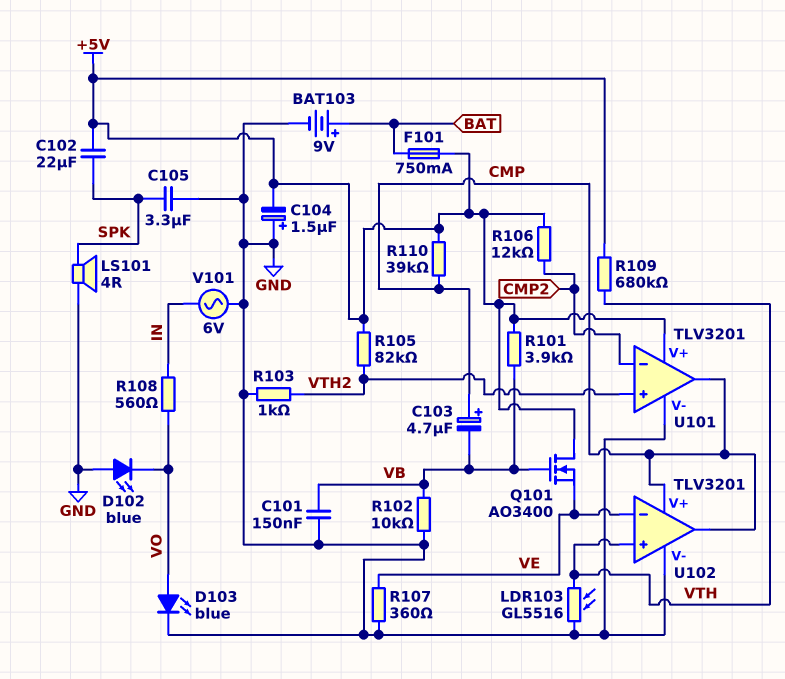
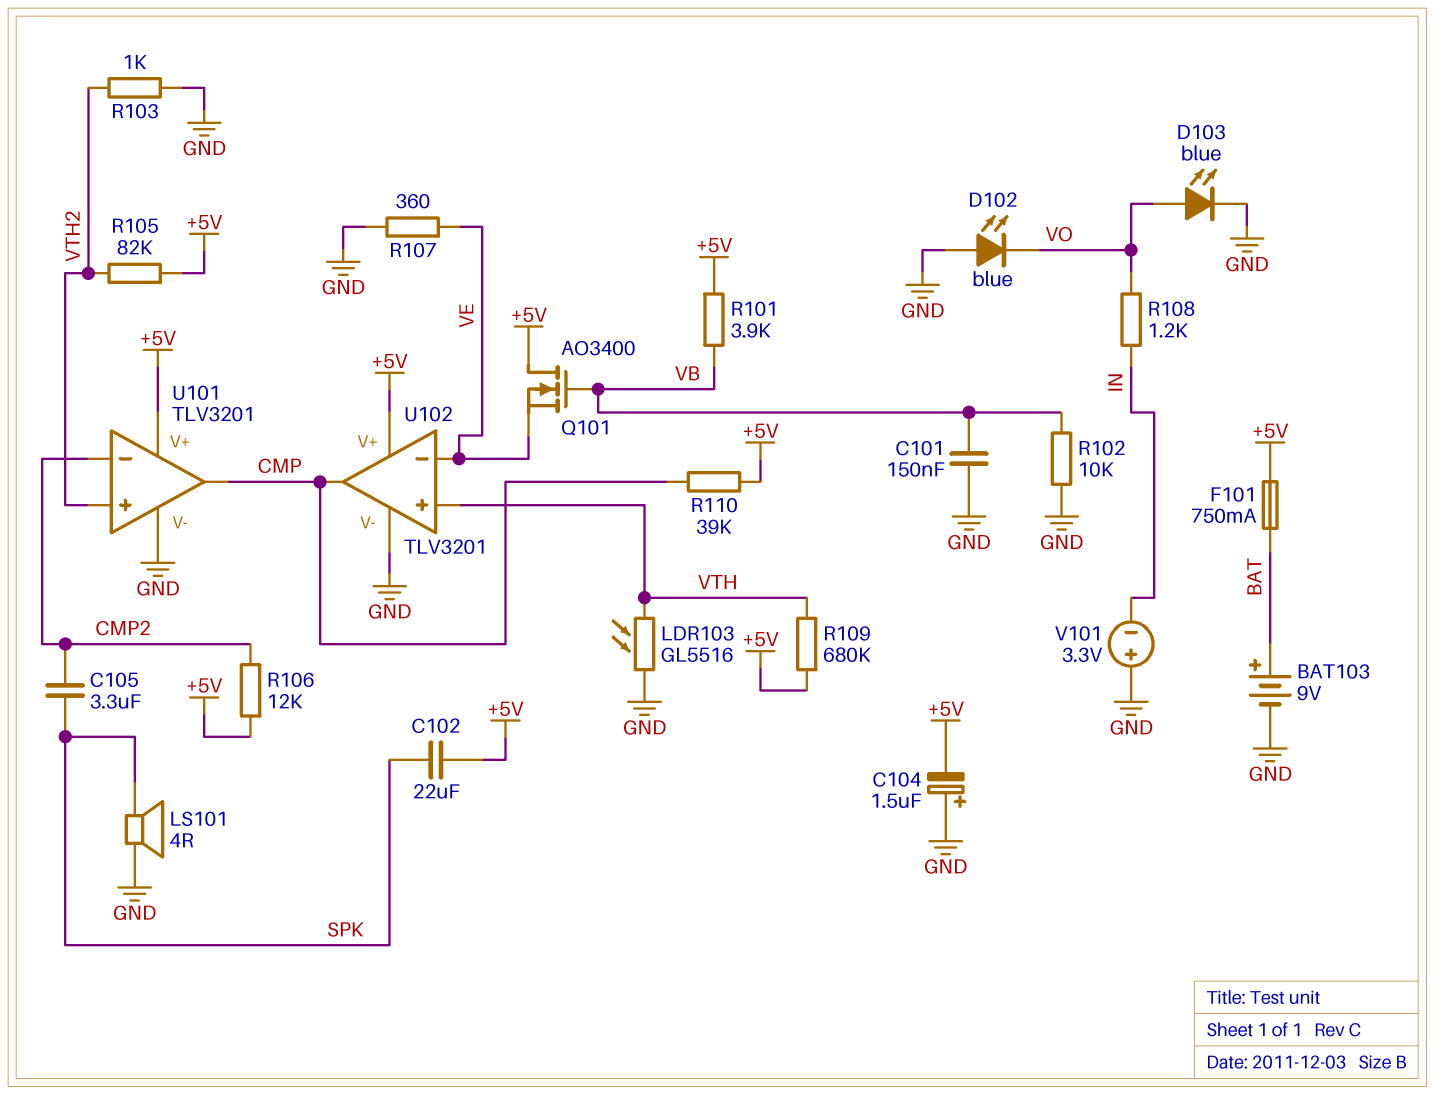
C103: 4.7uF (plus CMP, minus VB) -> none
C105: 3.3uF (GND, SPK) -> 3.3uF (CMP2, SPK)
R108: 560 (IN, VO) -> 1.2k (IN, VO)
U102 pin V+: CMP -> +5V
V101: AC 6V (GND, IN) -> 3.3V (plus GND, minus IN)

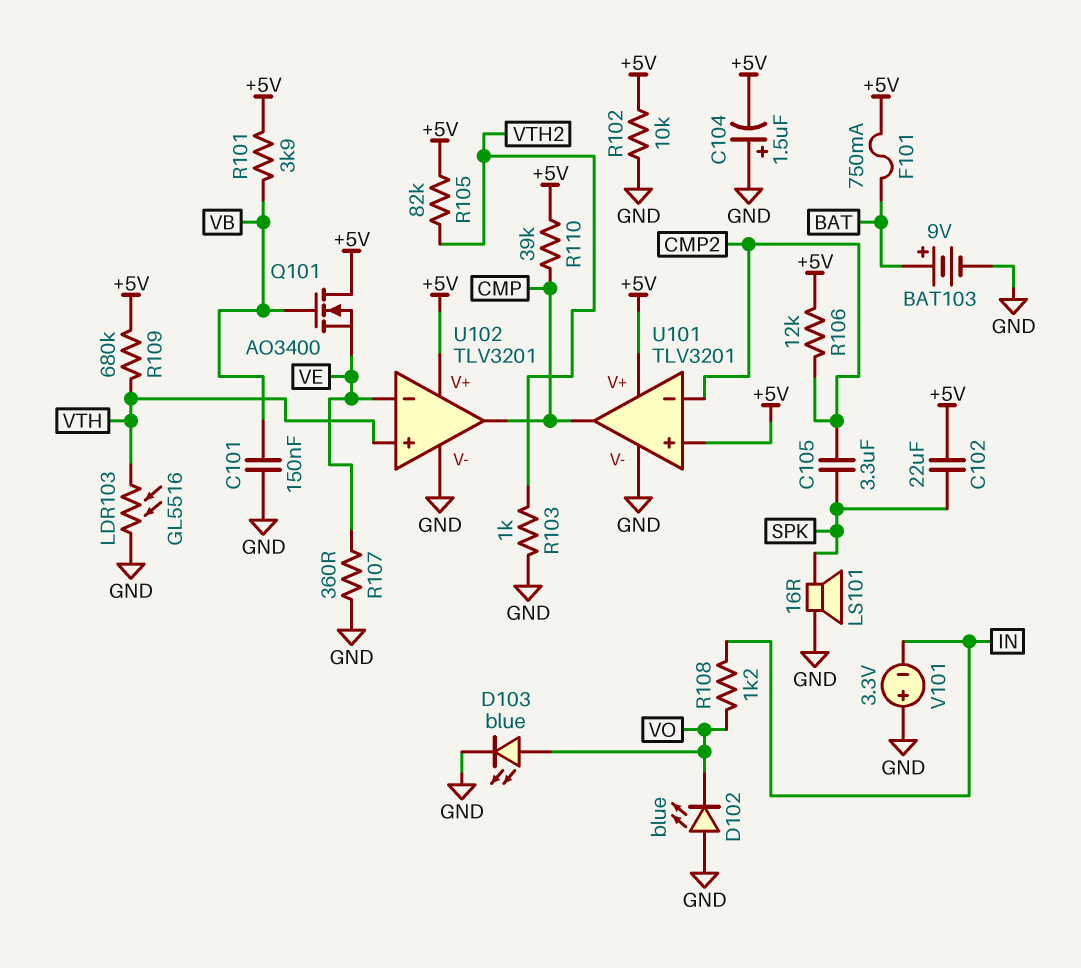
LS101: speaker 4R (GND, SPK) -> speaker 16R (GND, SPK)
R102: 10k (GND, VB) -> 10k (+5V, GND)
U101 pin in+: VTH2 -> +5V

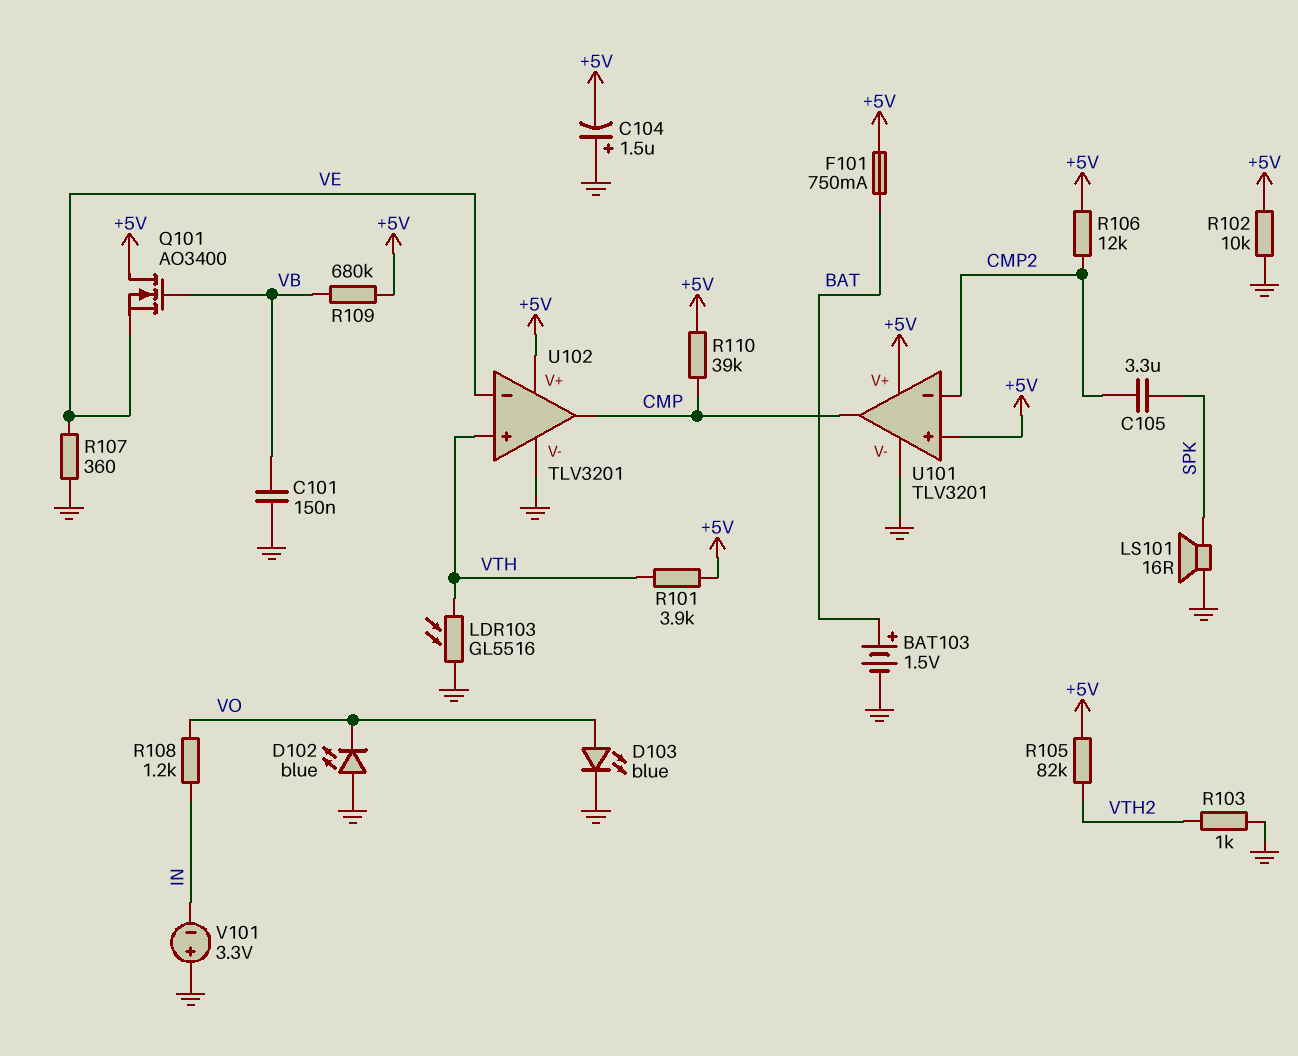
BAT103: 9V (plus BAT, minus GND) -> 1.5V (plus BAT, minus GND)
C102: 22uF (+5V, SPK) -> none
R101: 3.9k (+5V, VB) -> 3.9k (+5V, VTH)
R109: 680k (+5V, VTH) -> 680k (+5V, VB)

